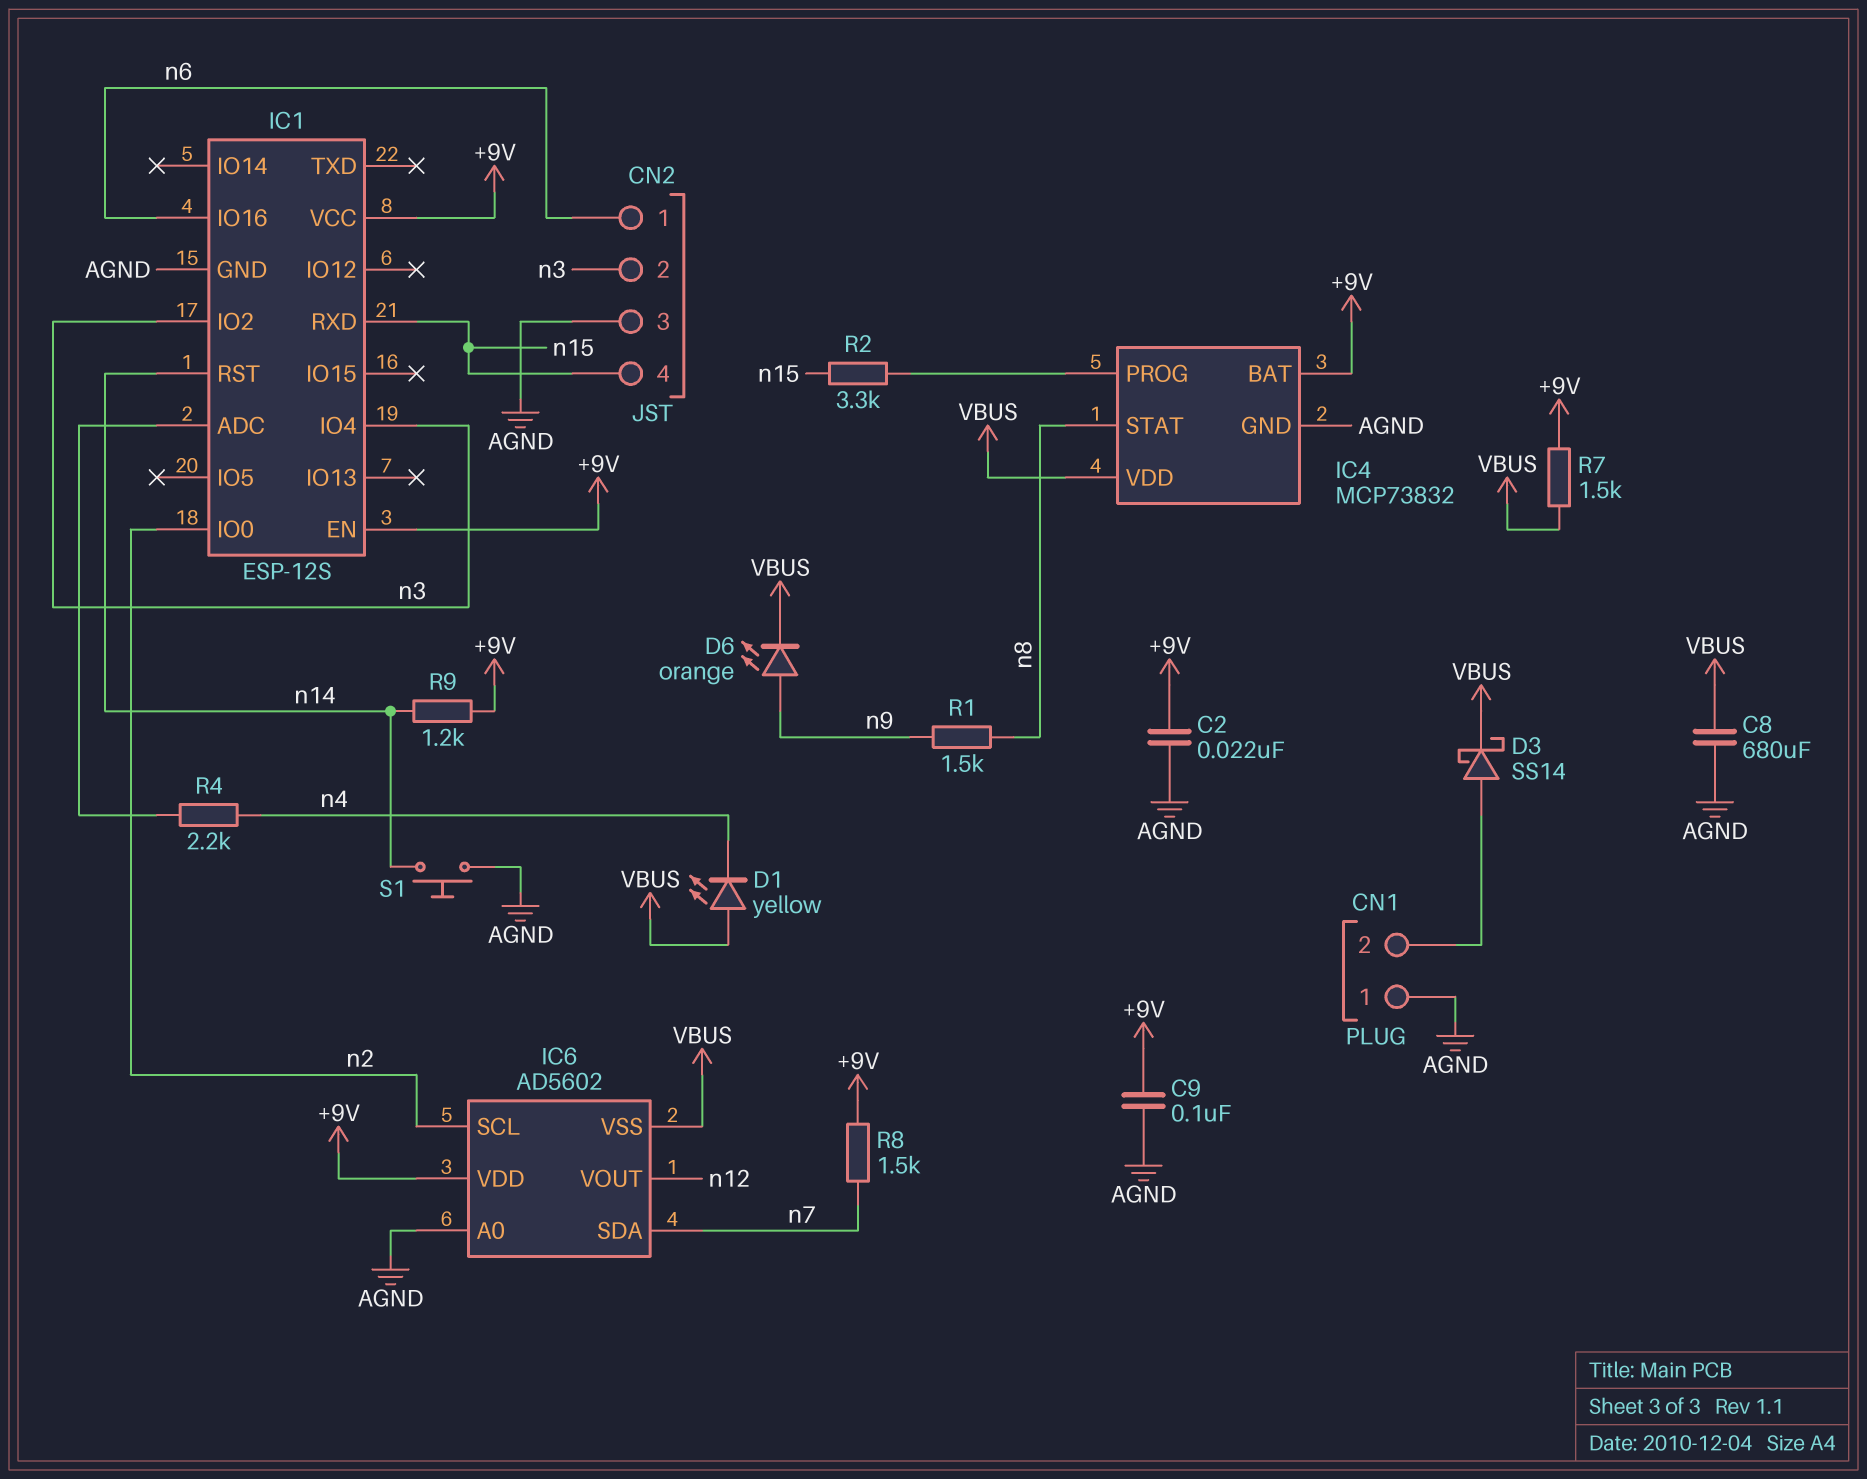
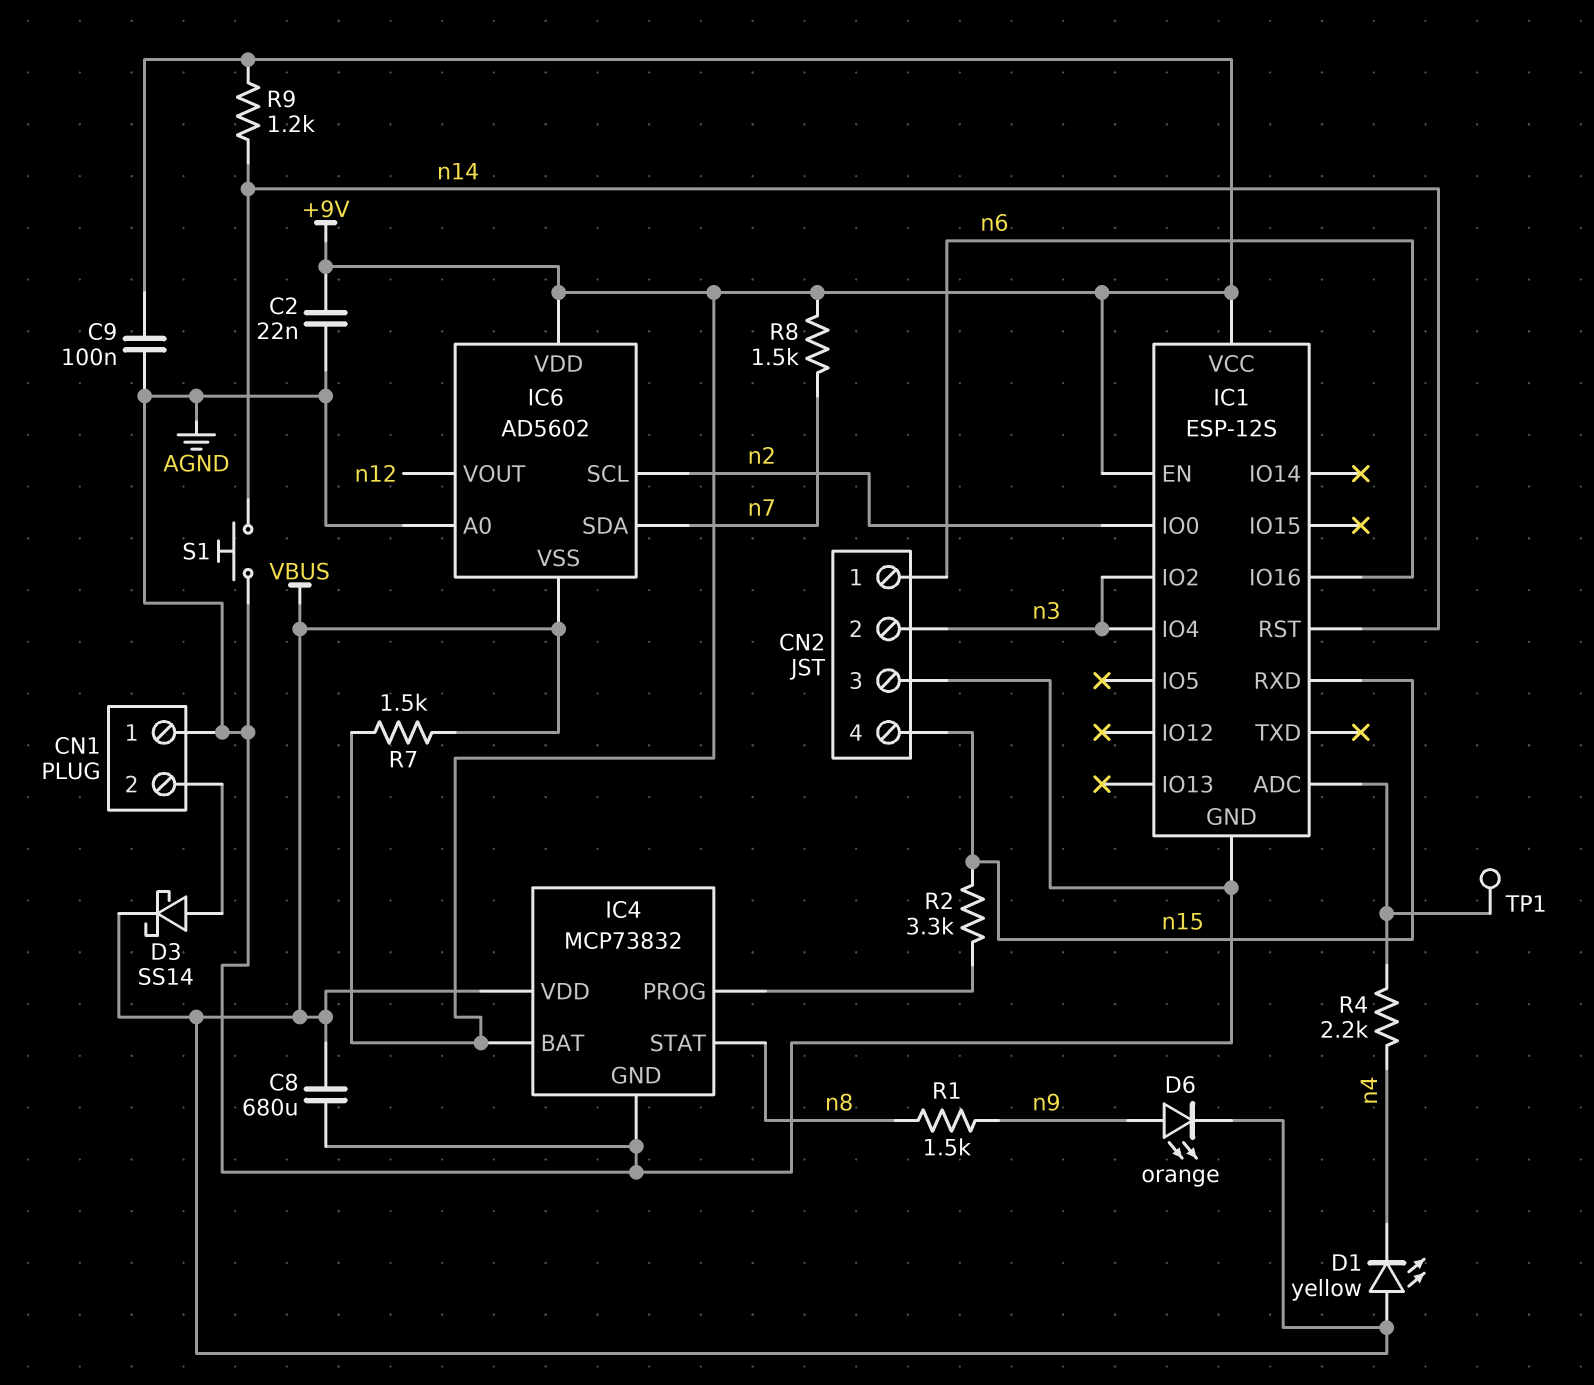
TP1: none -> test point (IC1/ADC)

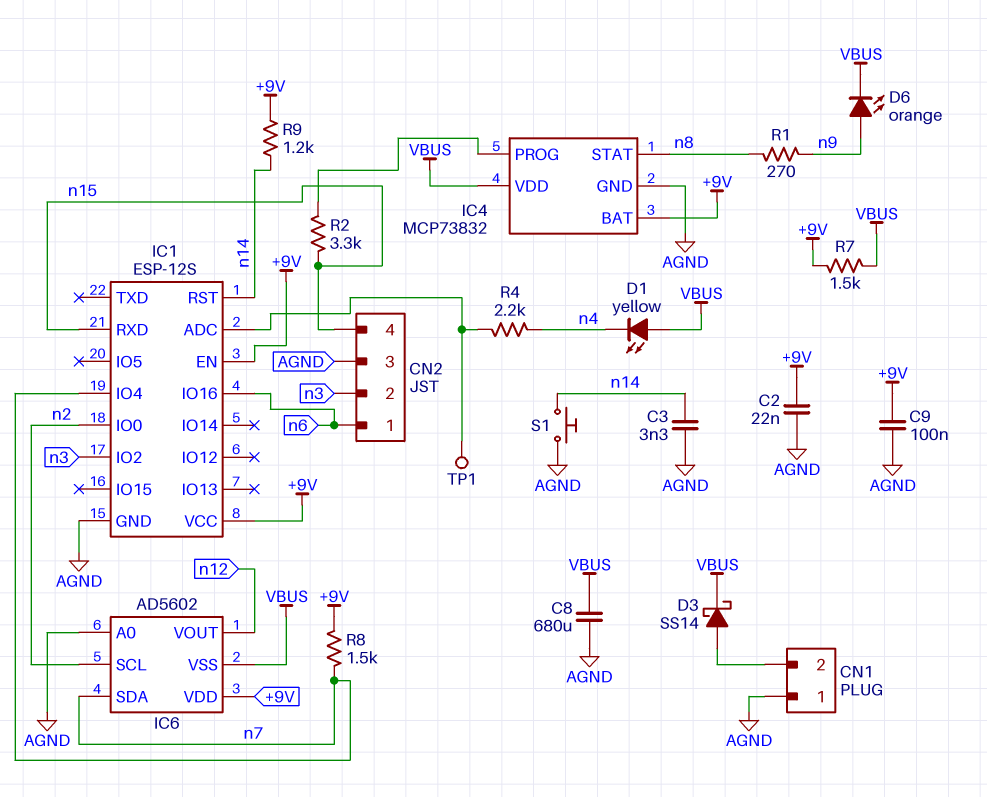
C3: none -> 3.3nF (AGND, n14)
IC1 pin IO4: n3 -> n7
R1: 1.5k (n8, n9) -> 270 (n8, n9)

